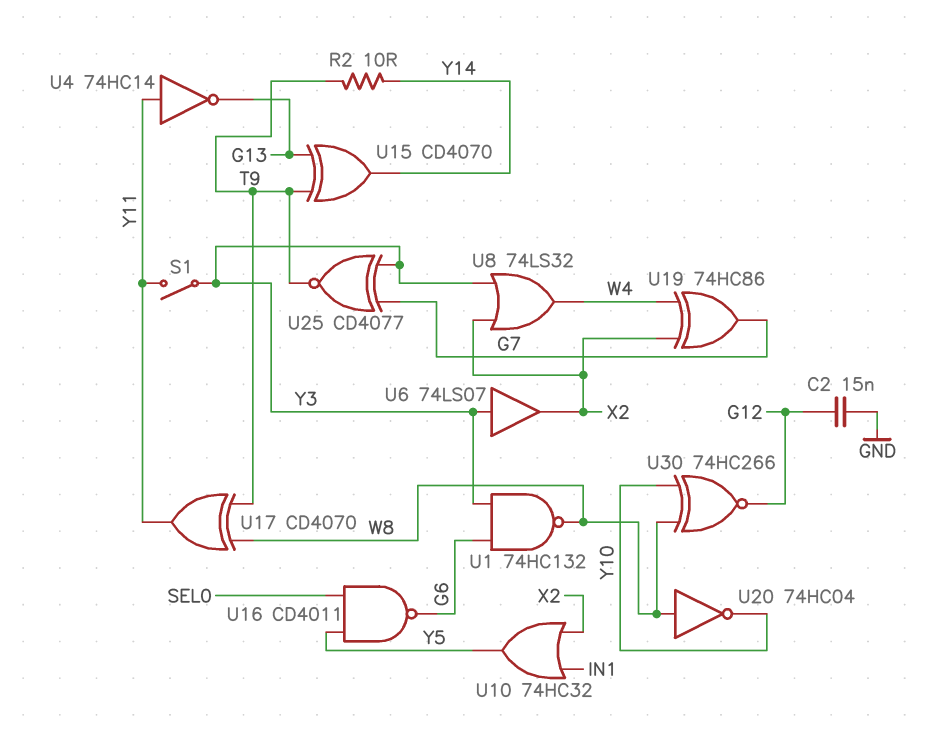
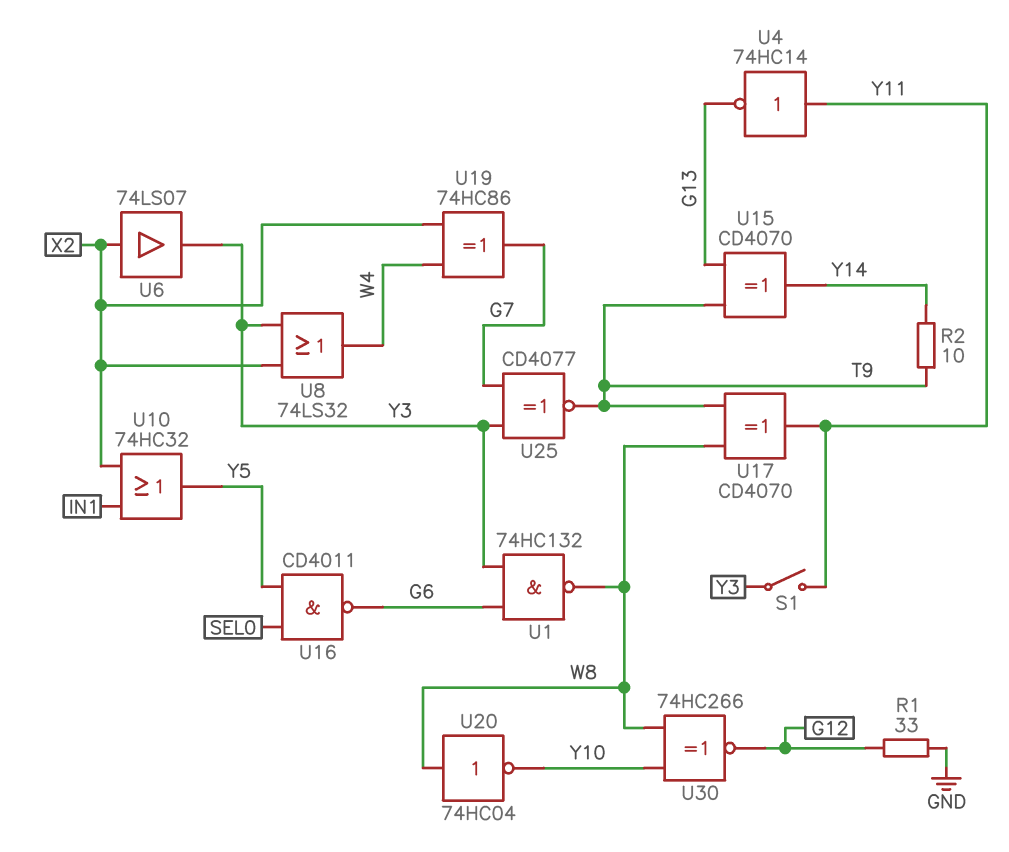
C2: 15nF (G12, GND) -> none
R1: none -> 33 (G12, GND)
U6: buffer 74LS07 (in Y3, out X2) -> buffer 74LS07 (in X2, out Y3)

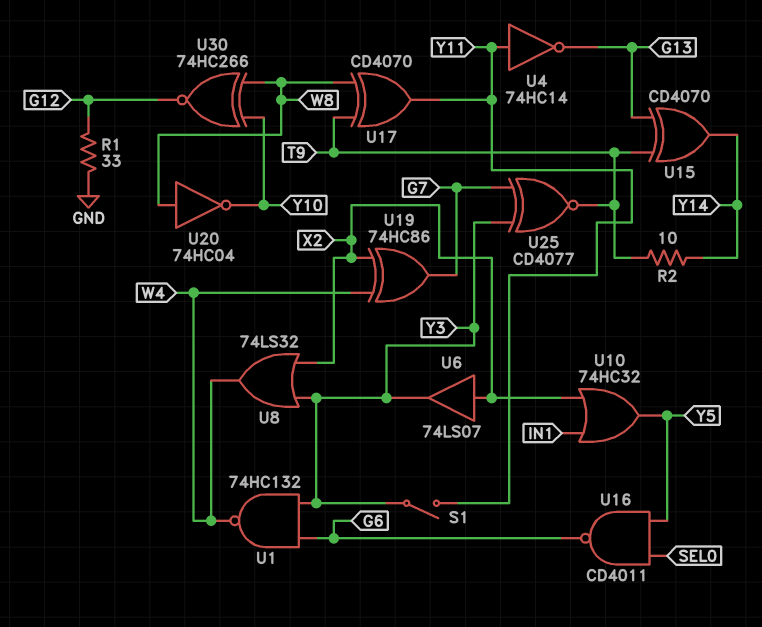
U1: NAND 74HC132 (in G6, in Y3, out W8) -> NAND 74HC132 (in G6, in Y3, out W4)

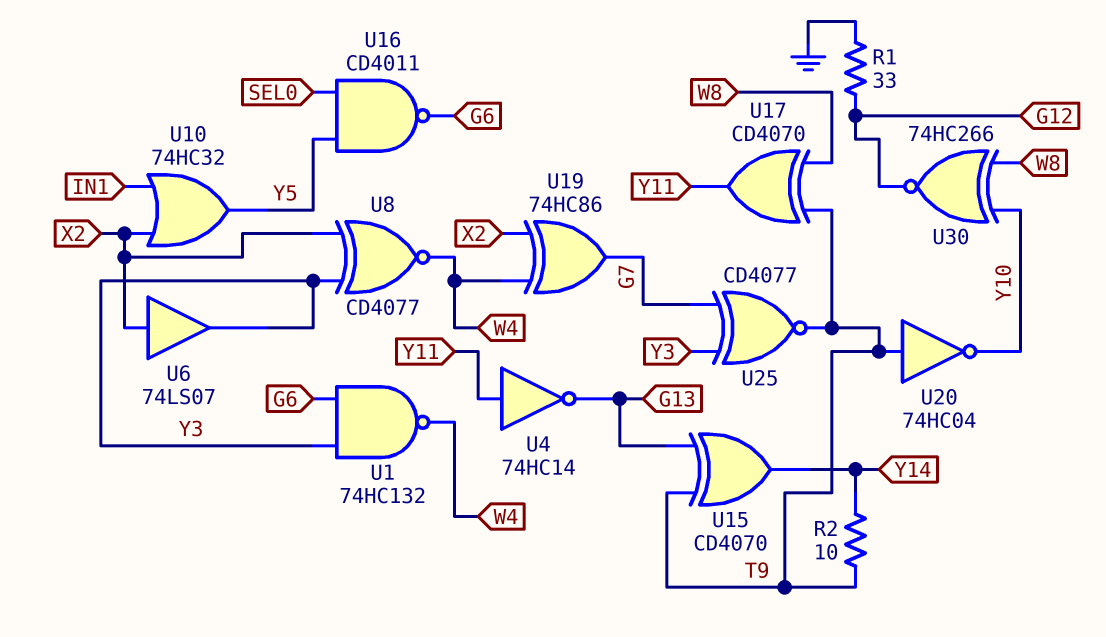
S1: switch (Y3, Y11) -> none
U8: OR 74LS32 (in X2, in Y3, out W4) -> XNOR CD4077 (in X2, in Y3, out W4)
U20: NOT 74HC04 (in W8, out Y10) -> NOT 74HC04 (in T9, out Y10)

